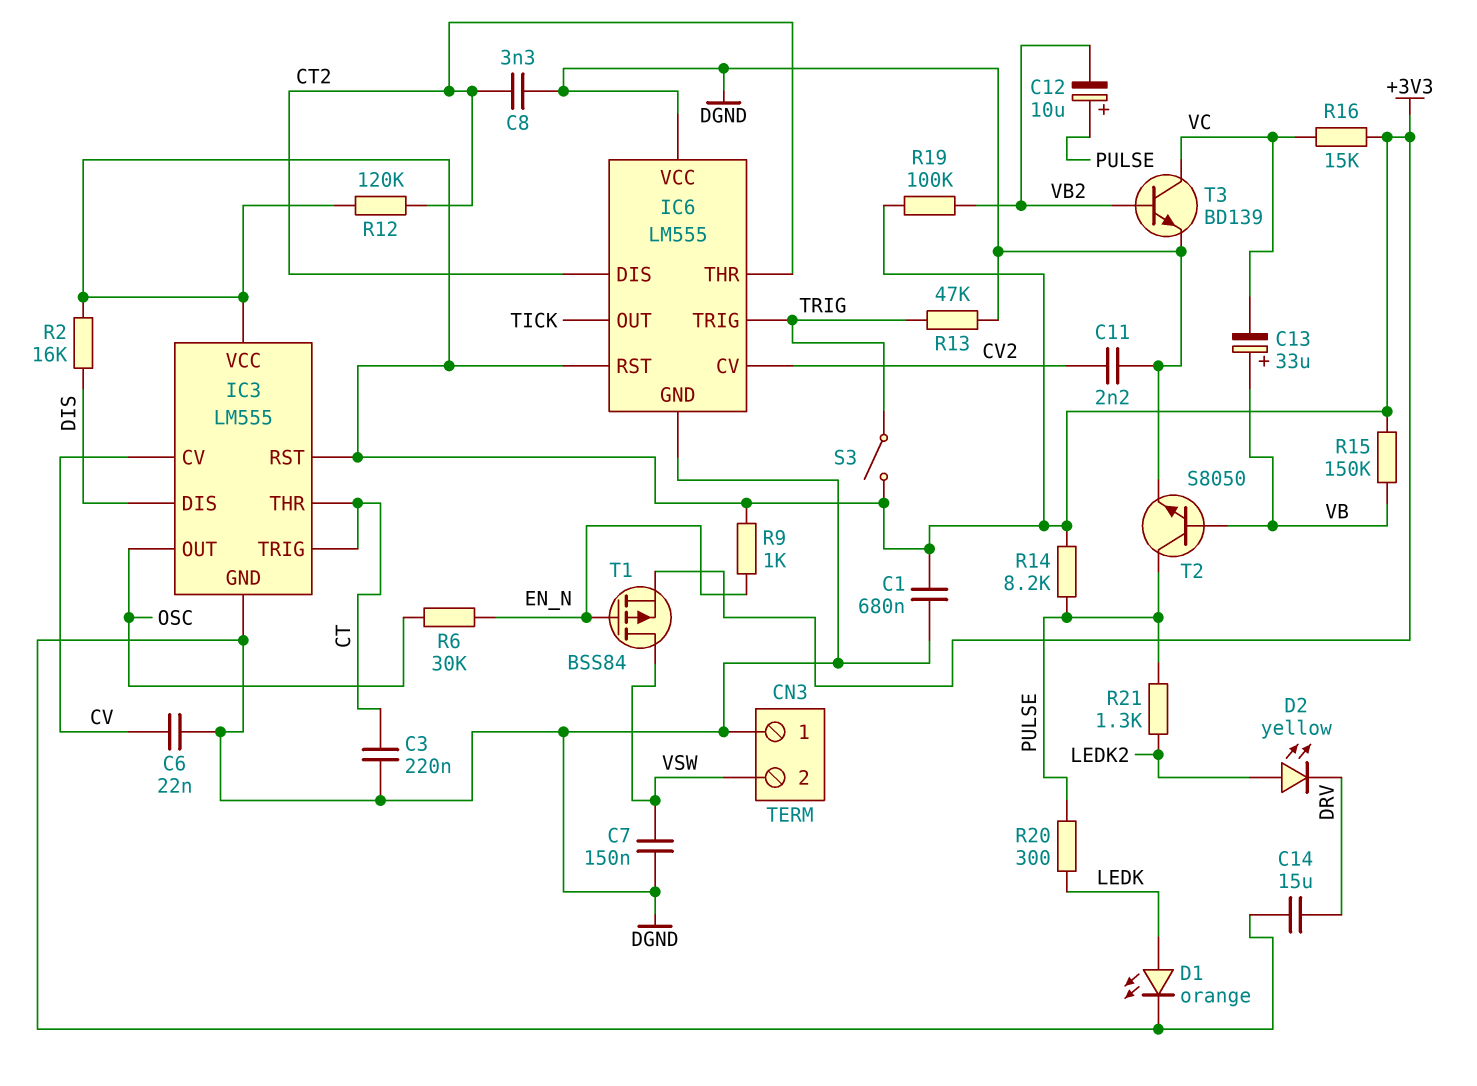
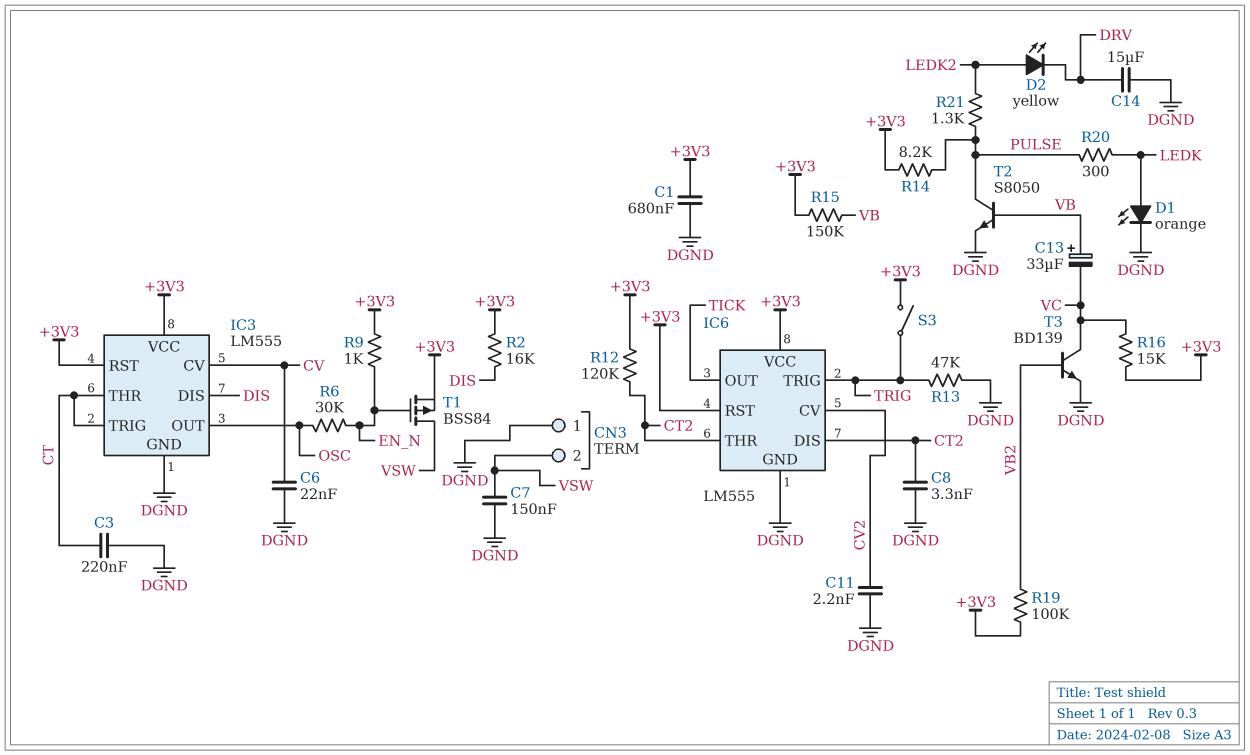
C12: 10uF (plus PULSE, minus VB2) -> none
IC6 pin VCC: DGND -> +3V3

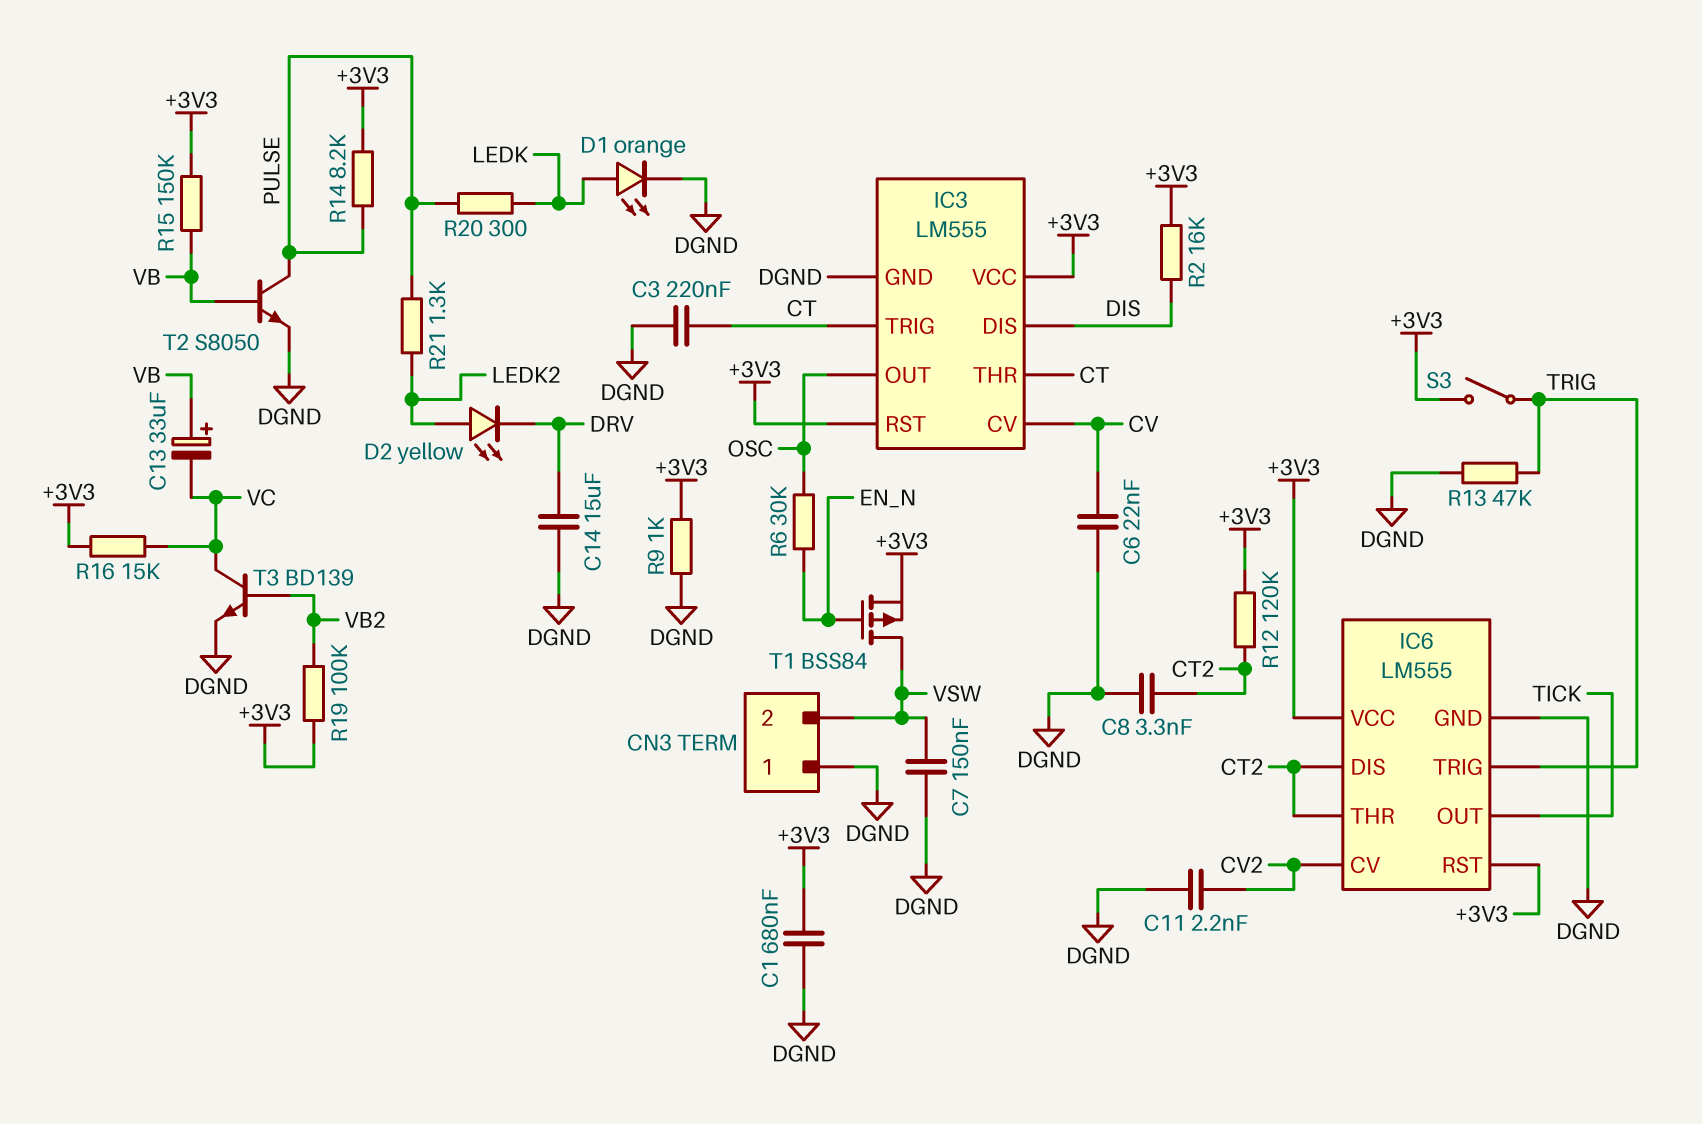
R9: 1k (+3V3, EN_N) -> 1k (+3V3, DGND)

